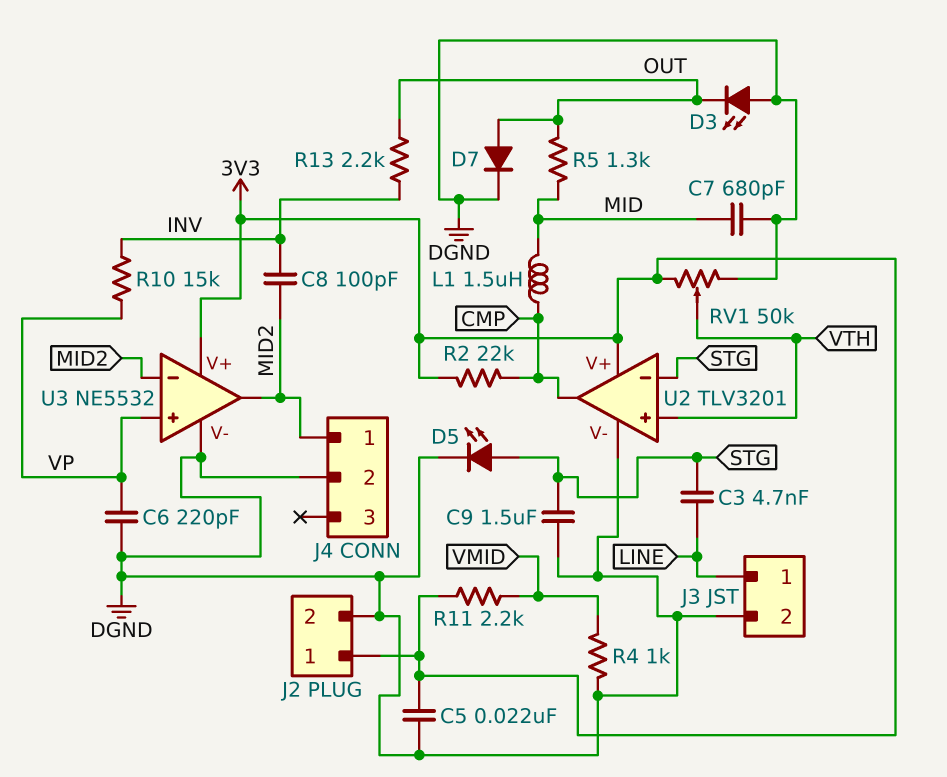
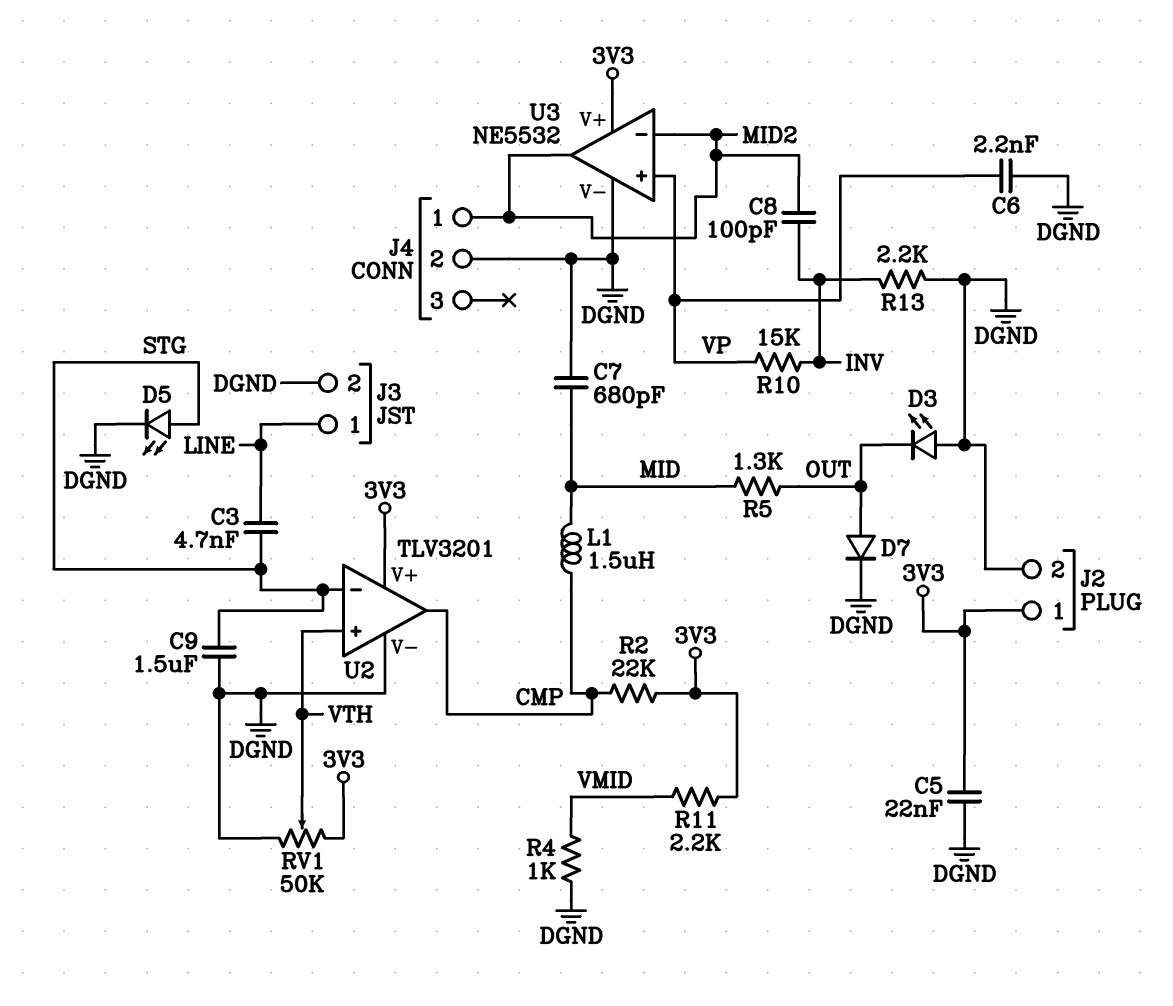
C6: 220pF (DGND, VP) -> 2.2nF (DGND, VP)
R13: 2.2k (INV, OUT) -> 2.2k (DGND, INV)

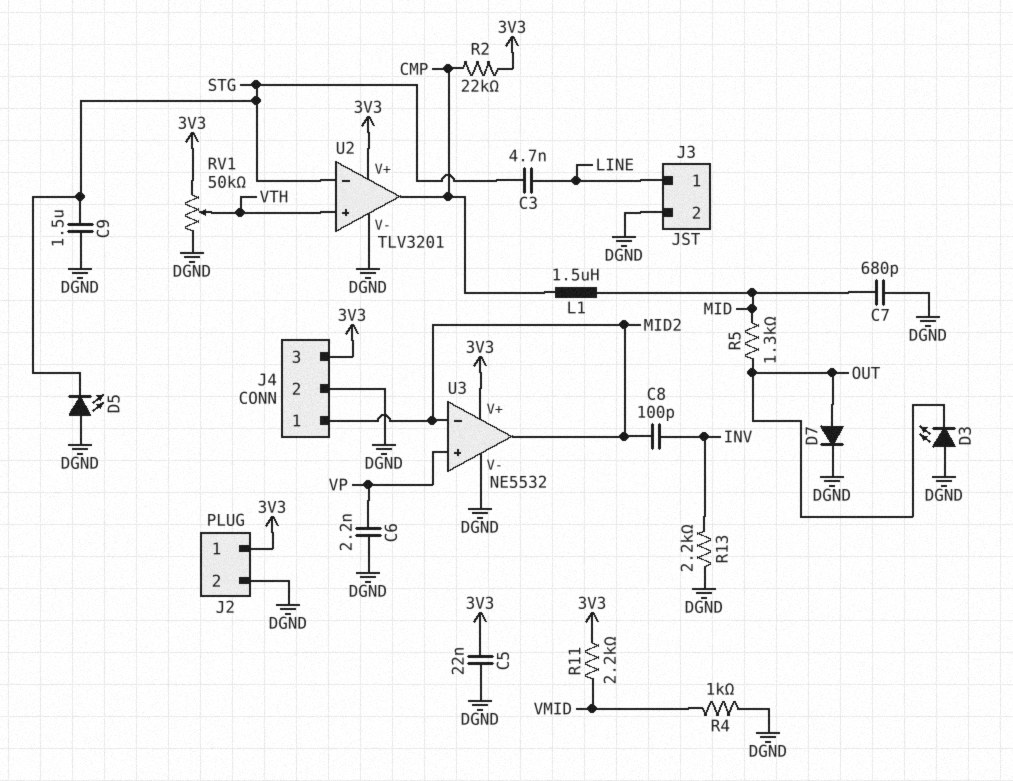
D5: LED (A STG, K DGND) -> LED (A DGND, K STG)
J4 pin 3: none -> 3V3
R10: 15k (INV, VP) -> none

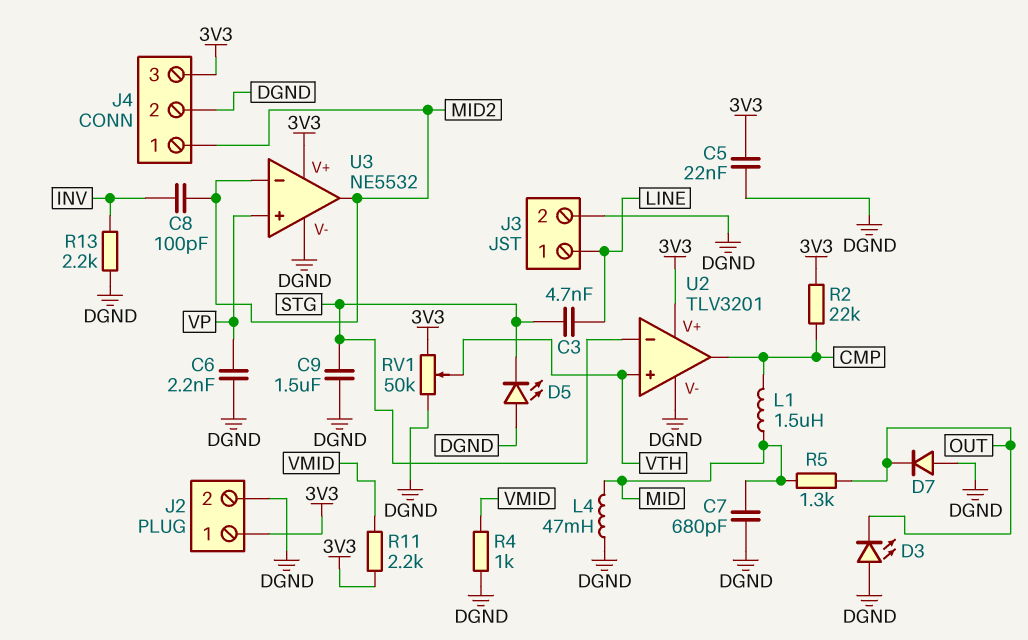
D7: diode (A OUT, K DGND) -> diode (A DGND, K OUT)
L4: none -> 47mH (DGND, MID)

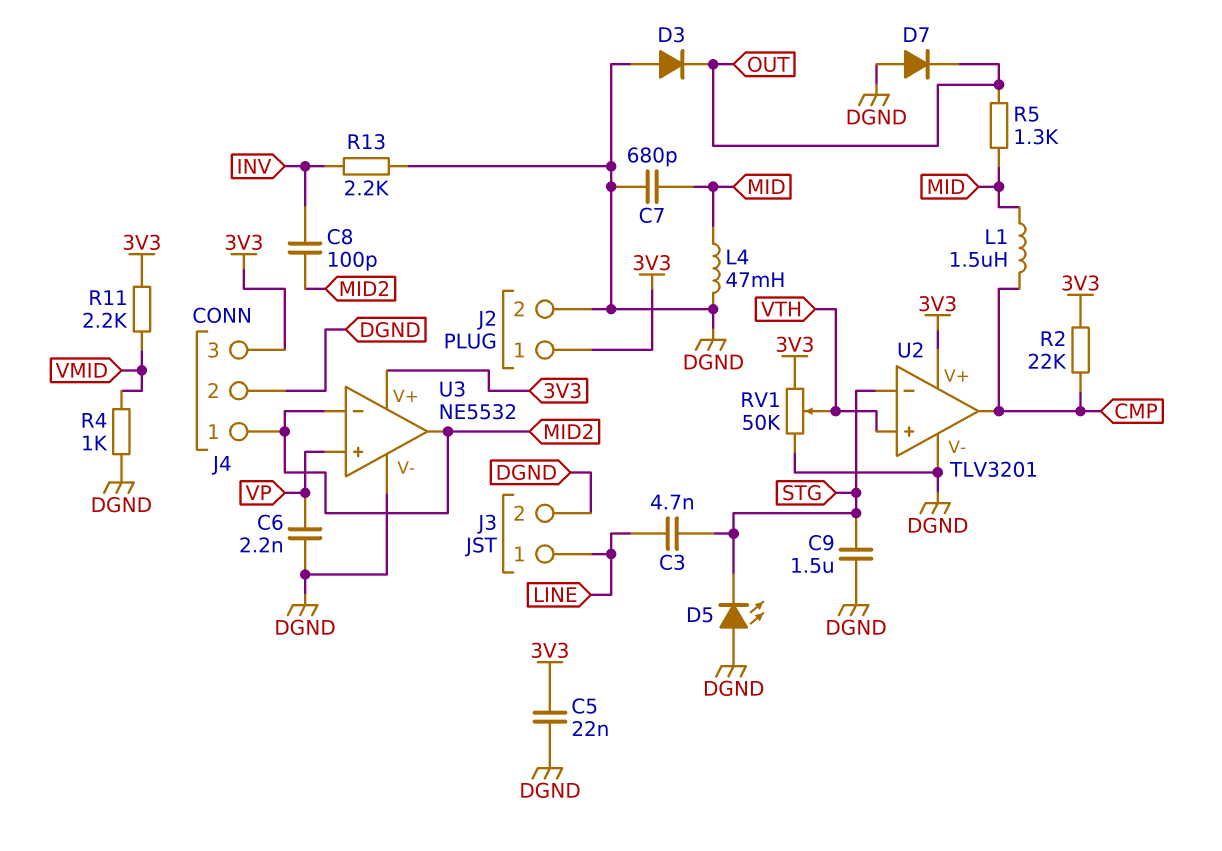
D3: LED (A DGND, K OUT) -> diode (A DGND, K OUT)

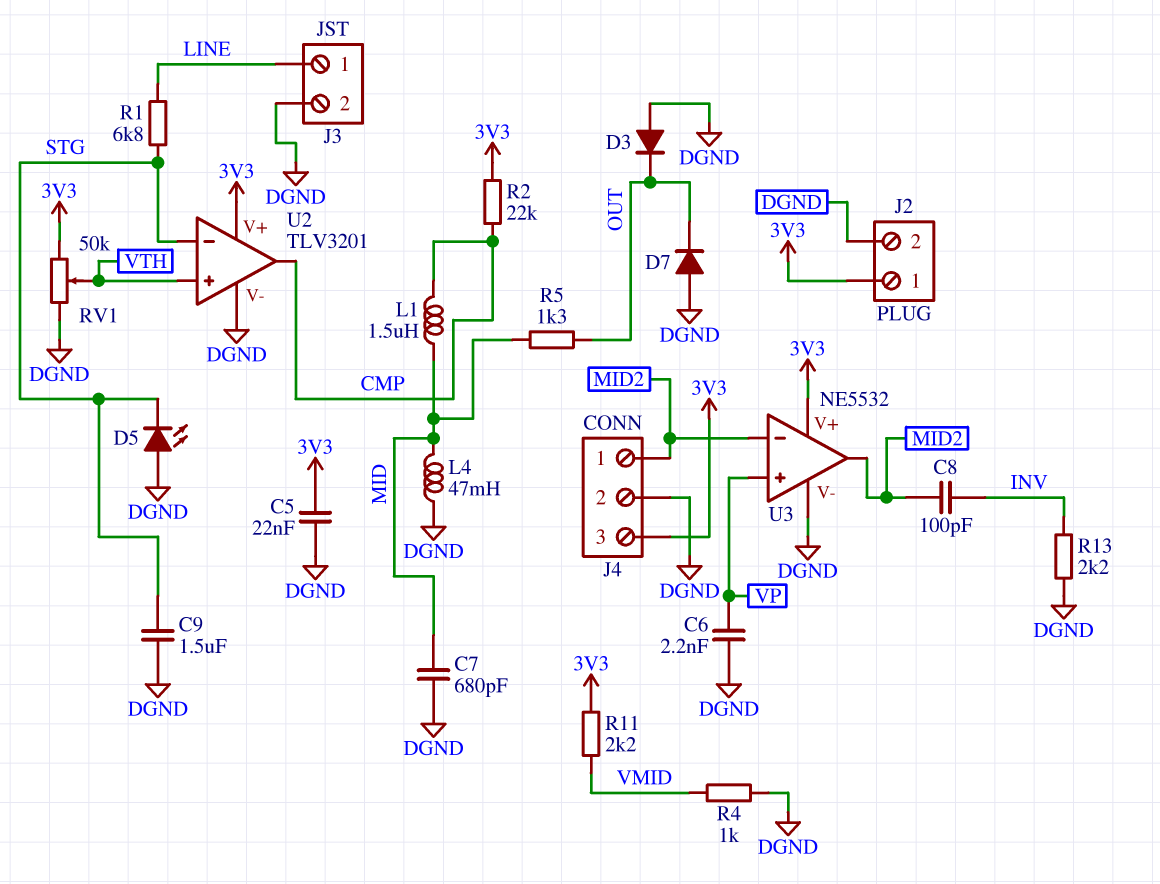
C3: 4.7nF (LINE, STG) -> none
R1: none -> 6.8k (LINE, STG)

